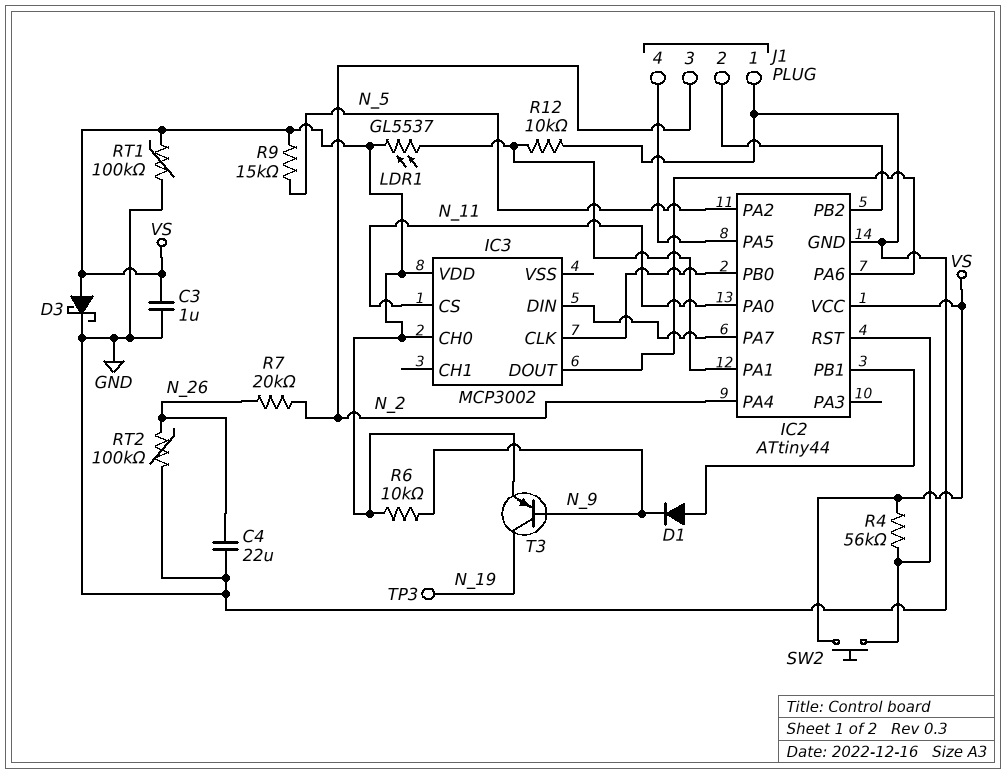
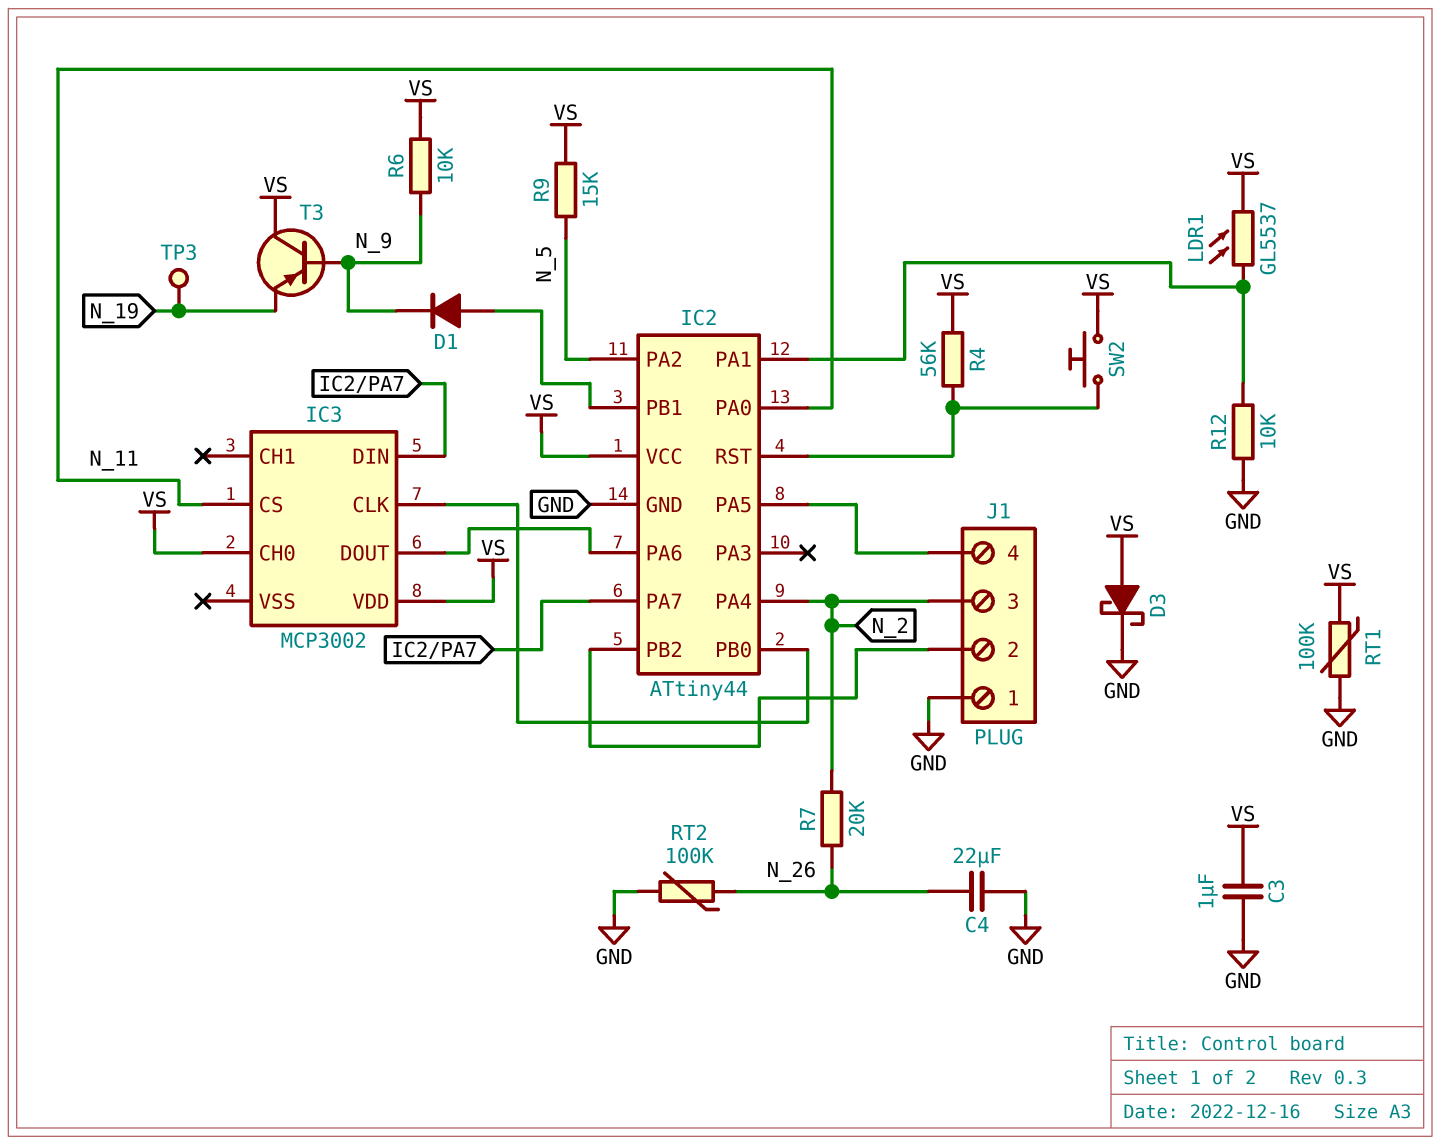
T3: PNP (B N_9, C N_19, E VS) -> PNP (B N_9, C VS, E N_19)

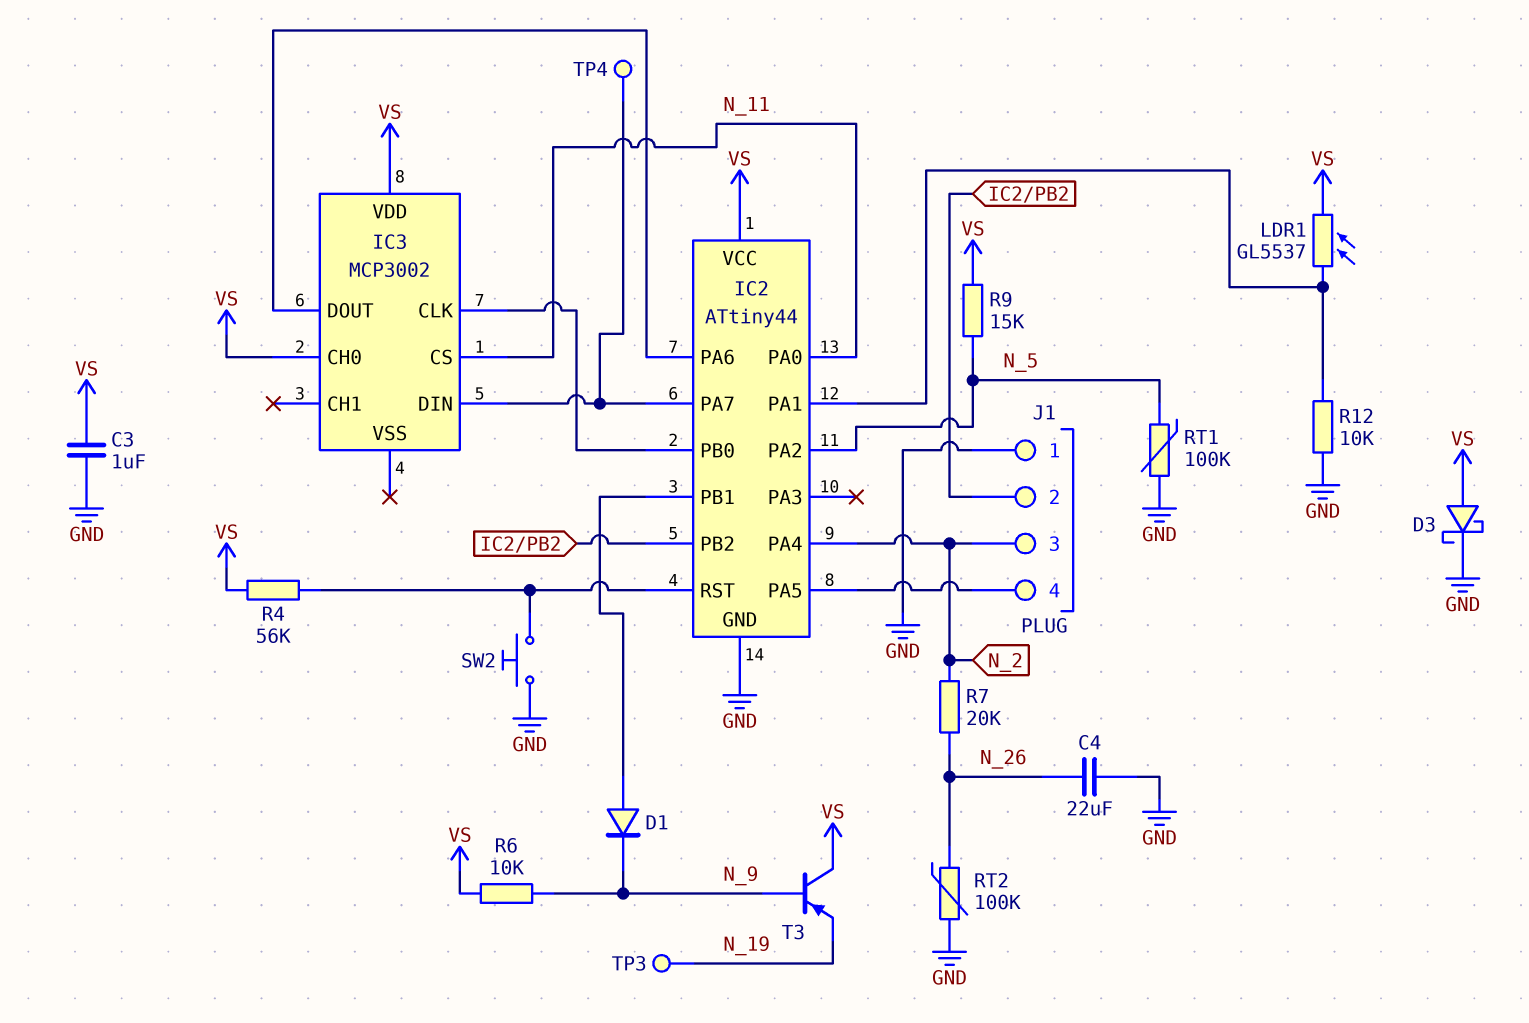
RT1: 100k (GND, VS) -> 100k (GND, N_5)
SW2: button (IC2/RST, VS) -> button (GND, IC2/RST)
TP4: none -> test point (IC2/PA7)

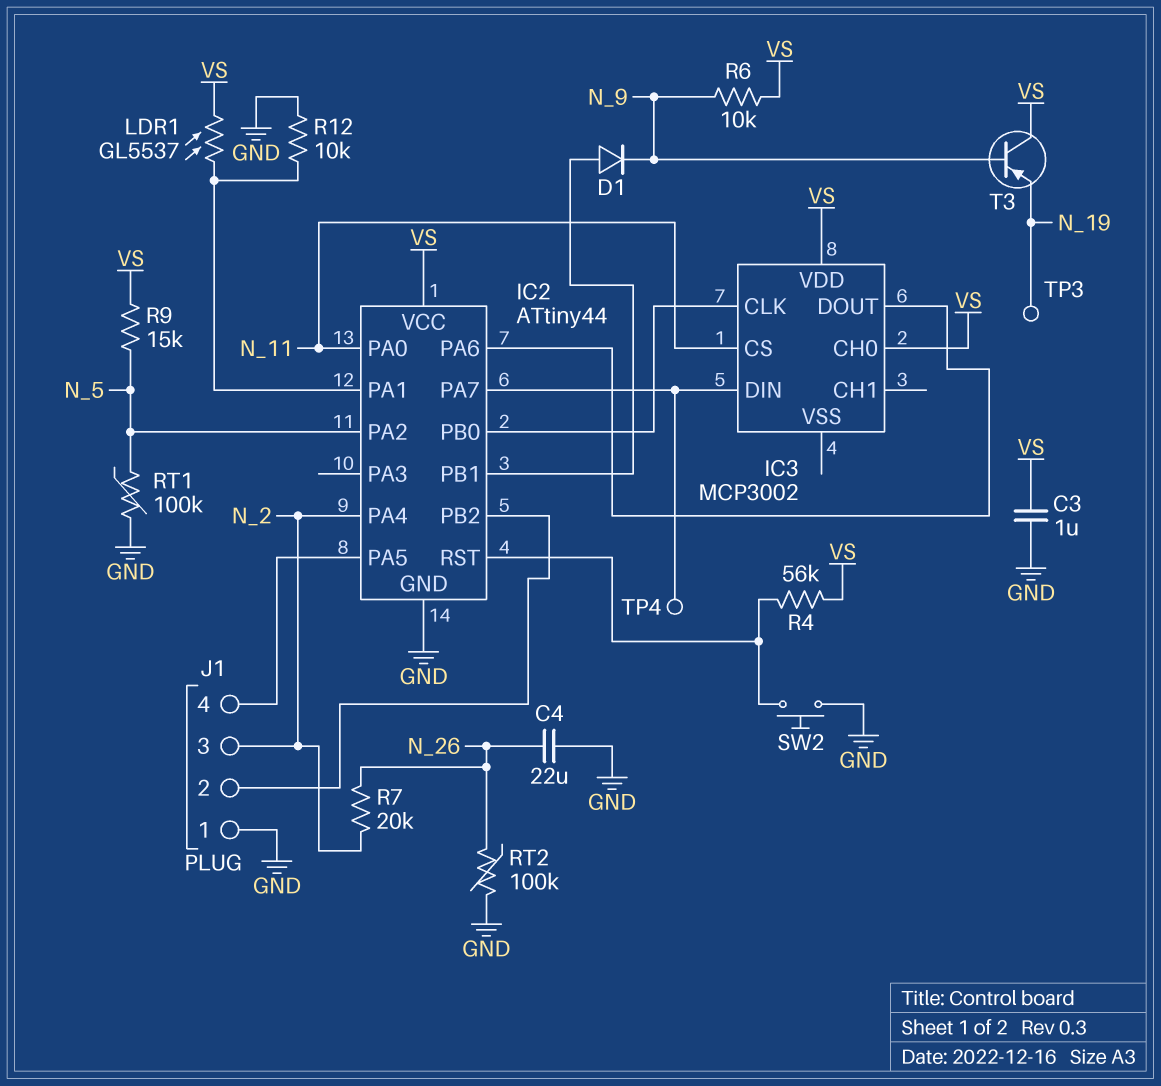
D3: schottky (A VS, K GND) -> none

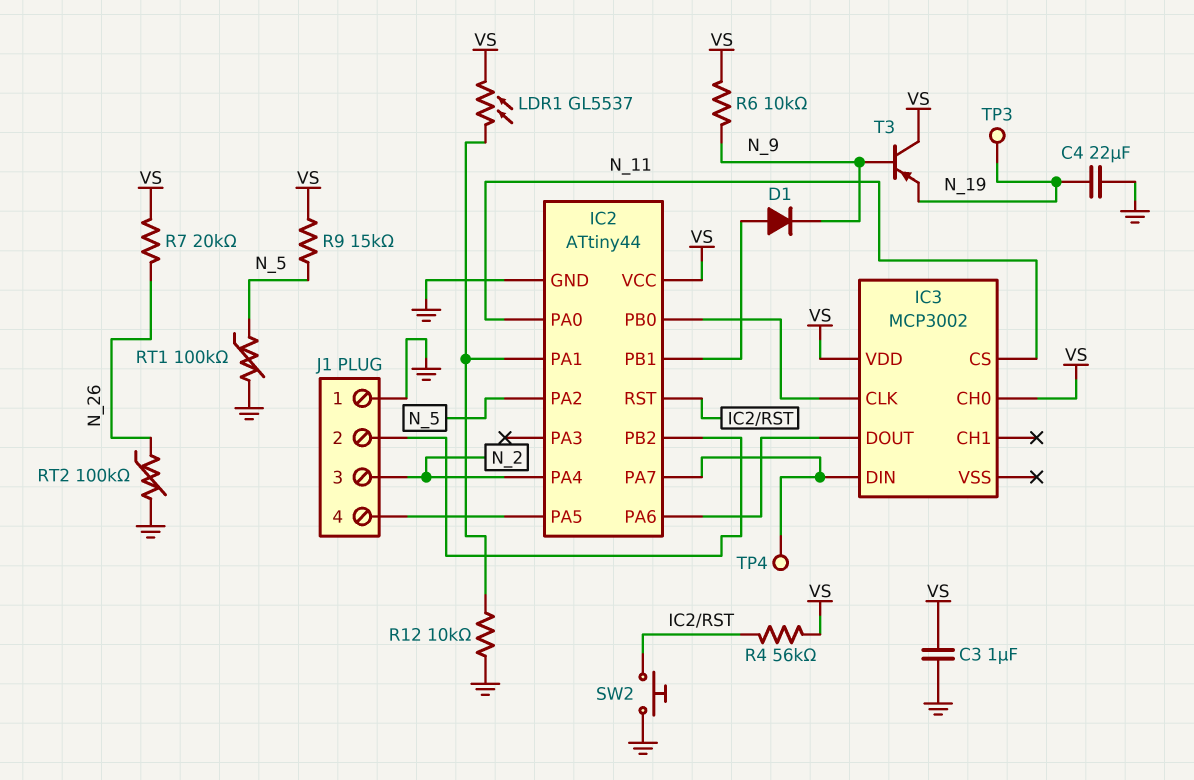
C4: 22uF (GND, N_26) -> 22uF (GND, N_19)
R7: 20k (N_2, N_26) -> 20k (N_26, VS)

